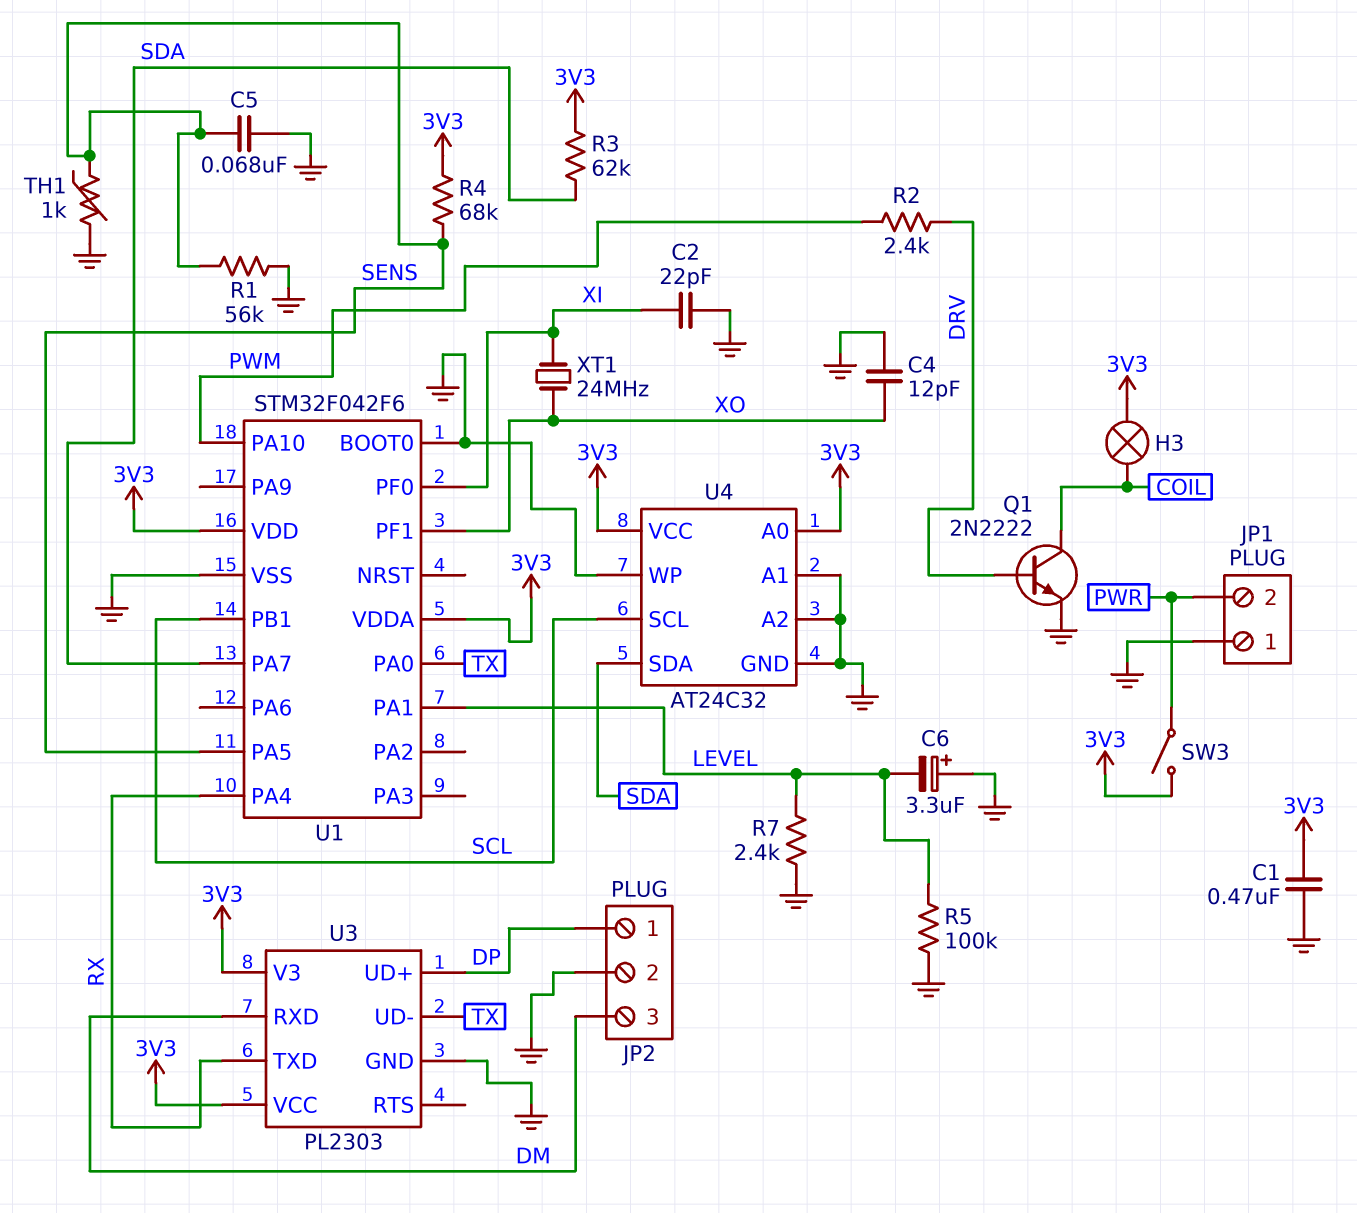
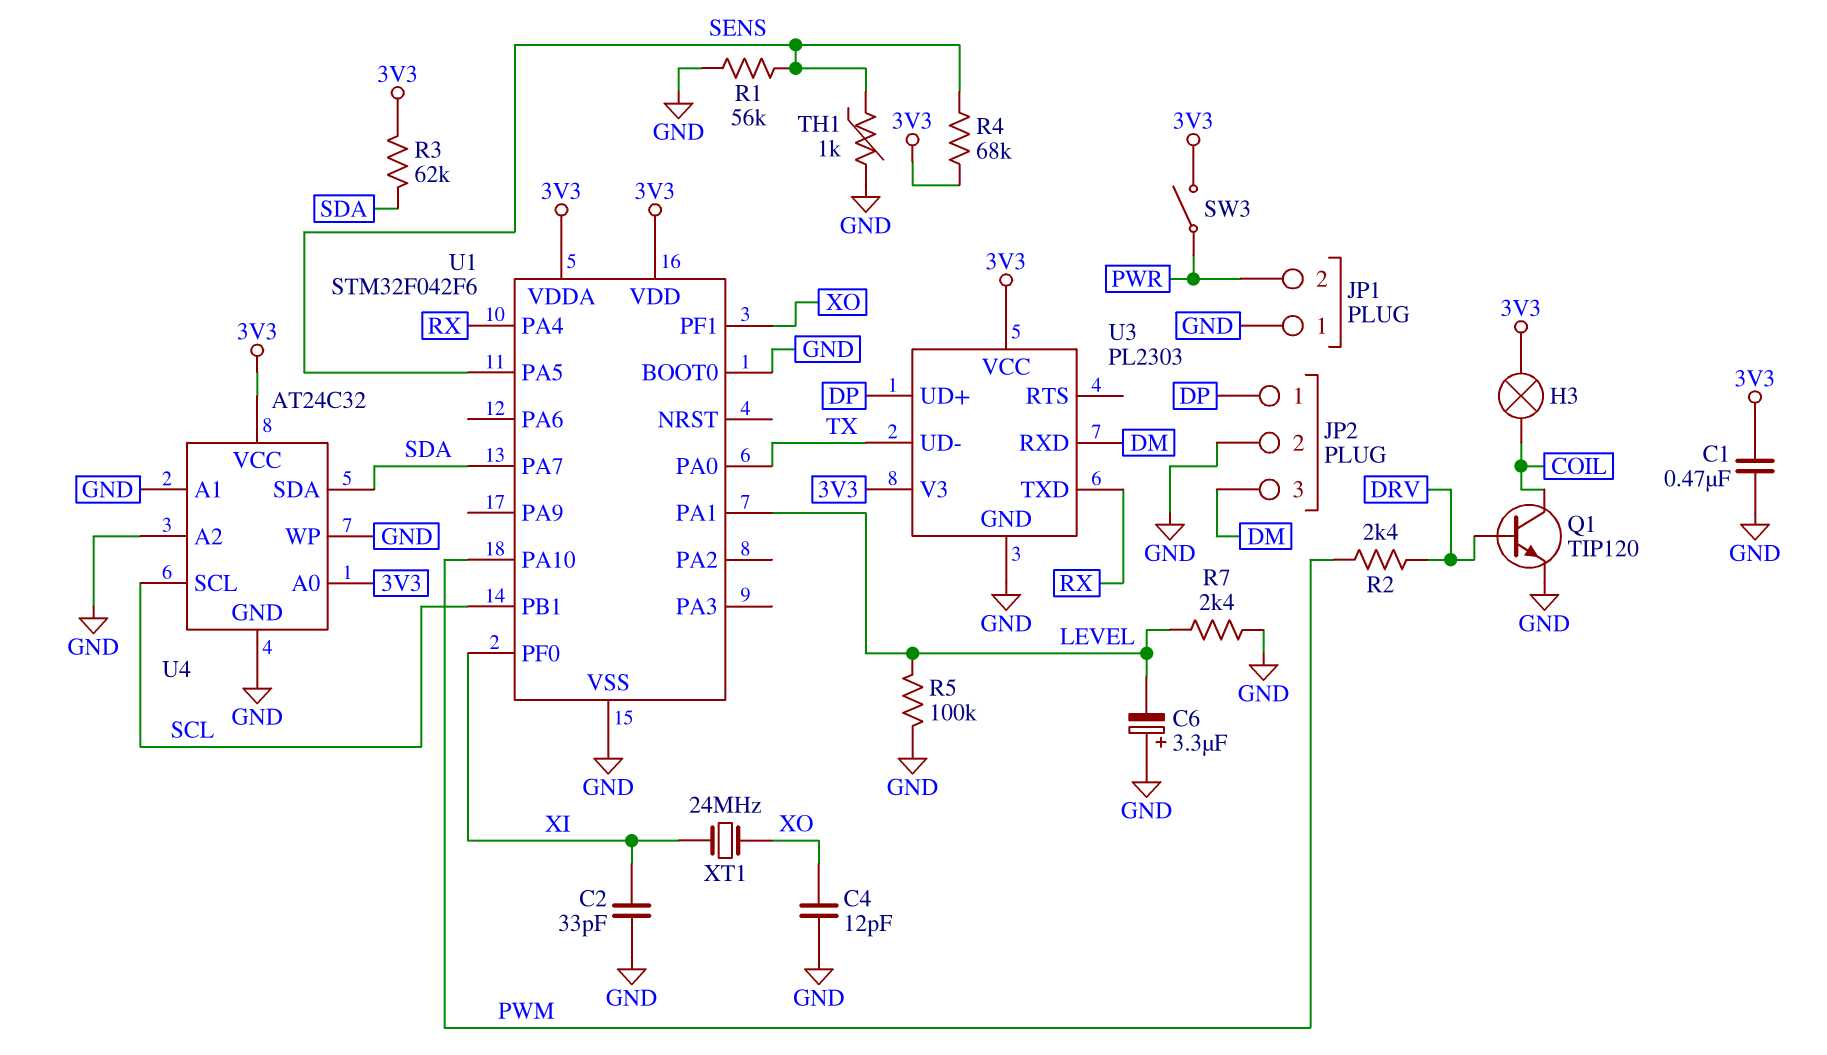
C2: 22pF (GND, XI) -> 33pF (GND, XI)
C5: 68nF (GND, SENS) -> none
Q1: NPN 2N2222 (B DRV, C COIL, E GND) -> NPN TIP120 (B DRV, C COIL, E GND)

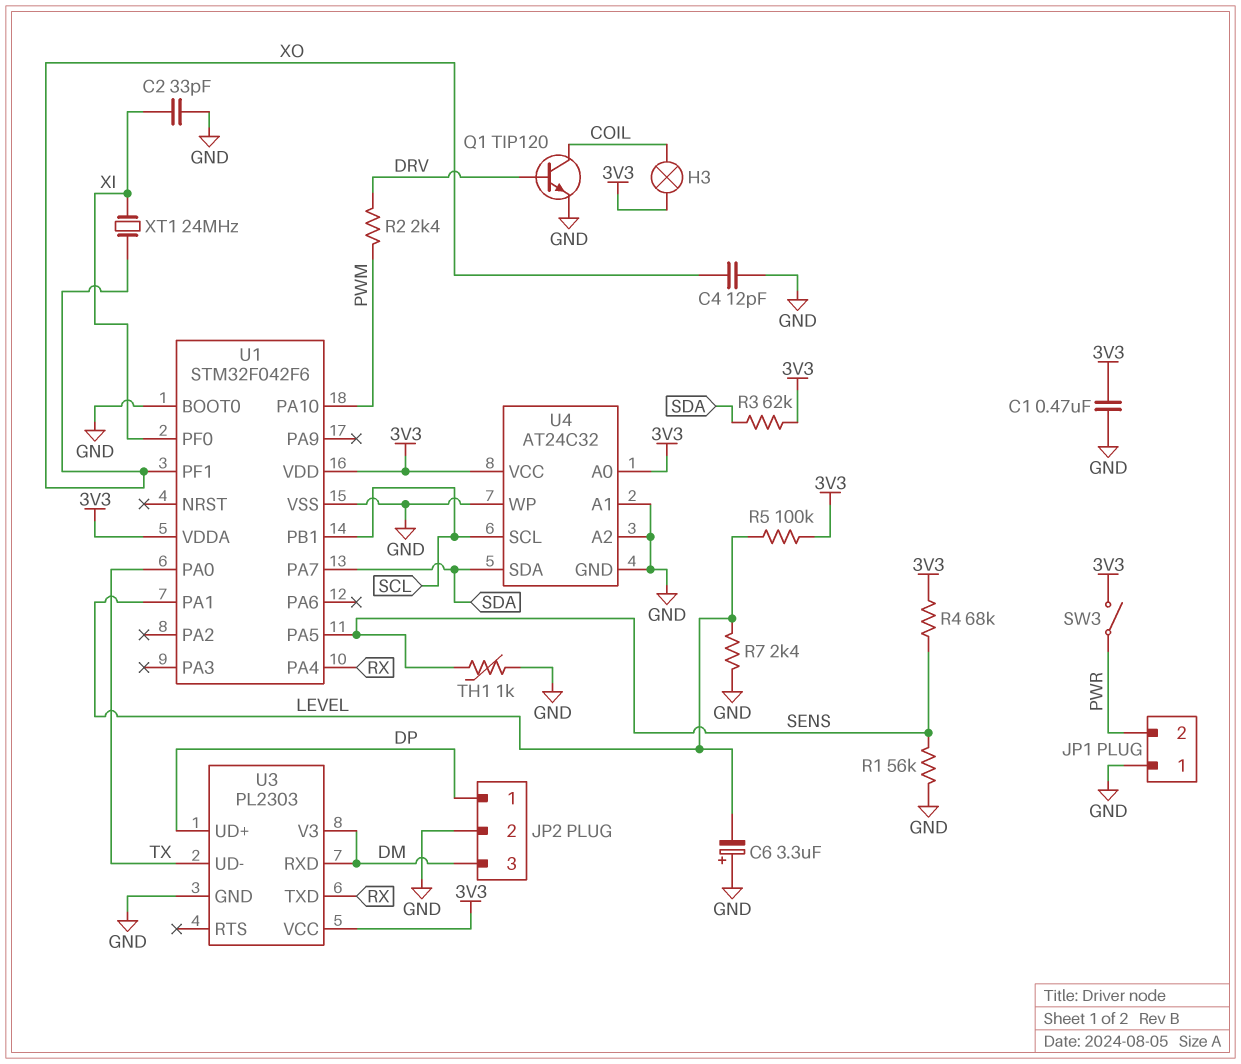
R5: 100k (GND, LEVEL) -> 100k (3V3, LEVEL)
U3 pin V3: 3V3 -> DM

